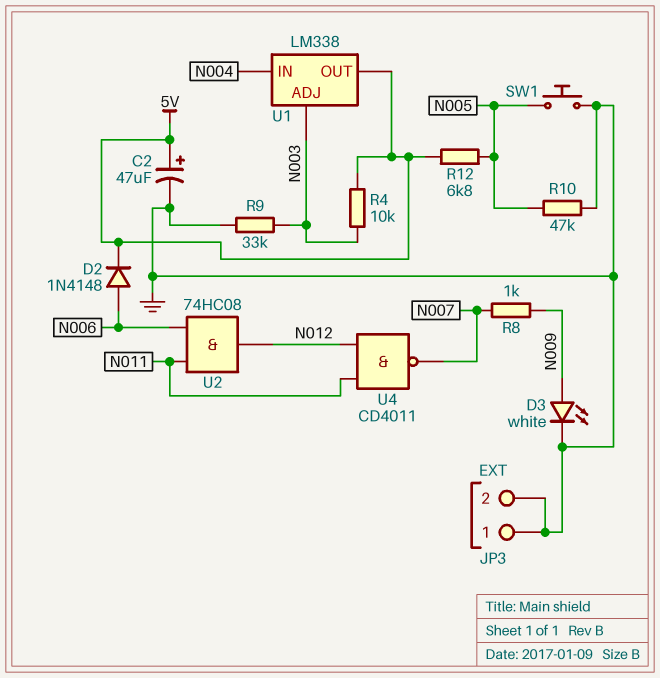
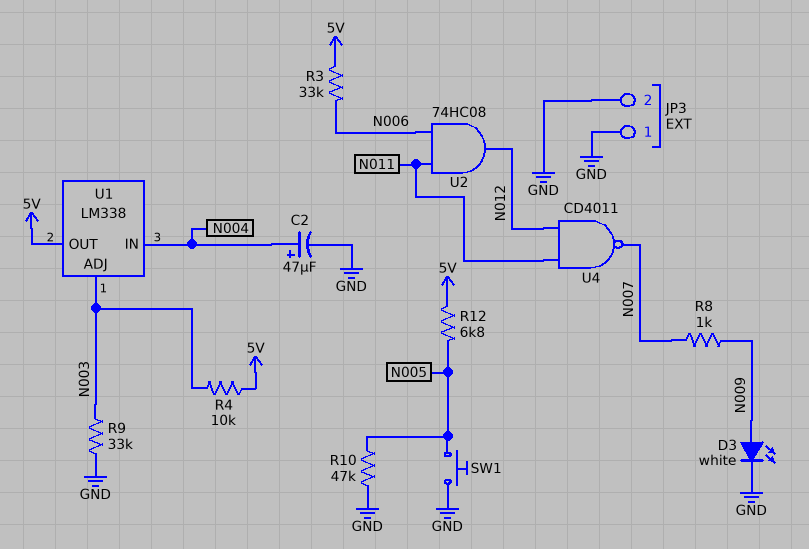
C2: 47uF (plus 5V, minus GND) -> 47uF (plus N004, minus GND)
D2: diode 1N4148 (A N006, K 5V) -> none
R3: none -> 33k (5V, N006)

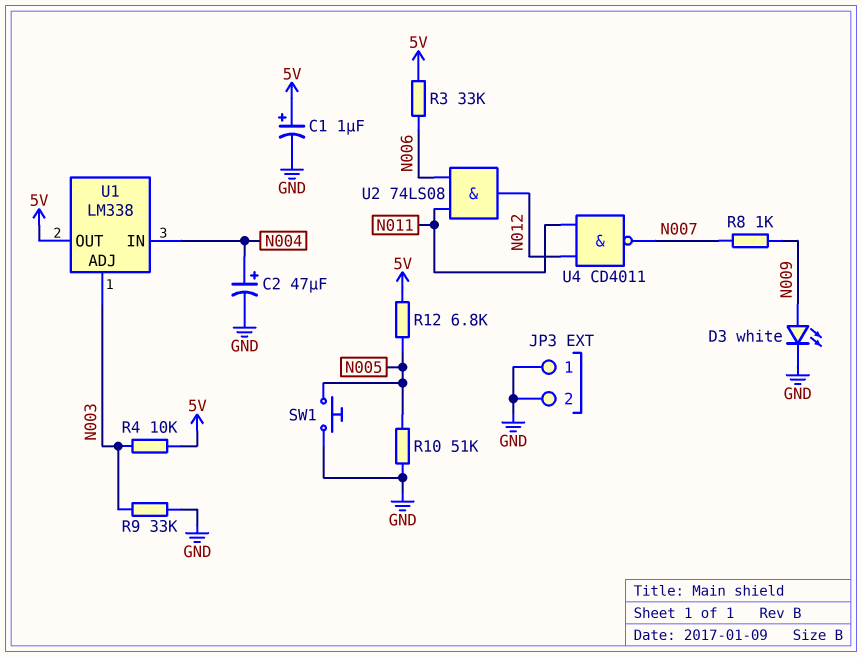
C1: none -> 1uF (plus 5V, minus GND)
R10: 47k (GND, N005) -> 51k (GND, N005)
U2: AND 74HC08 (in N006, in N011, out N012) -> AND 74LS08 (in N006, in N011, out N012)

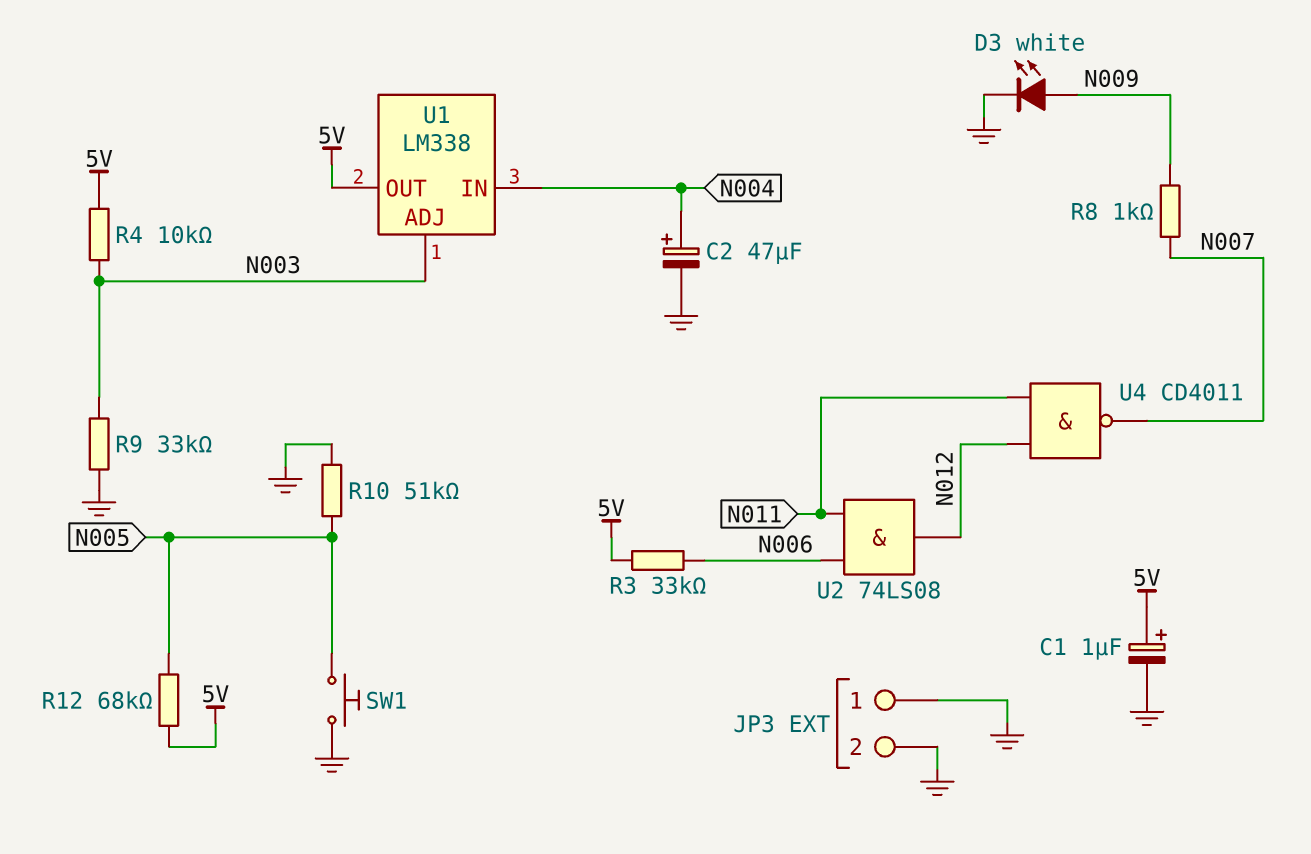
R12: 6.8k (5V, N005) -> 68k (5V, N005)

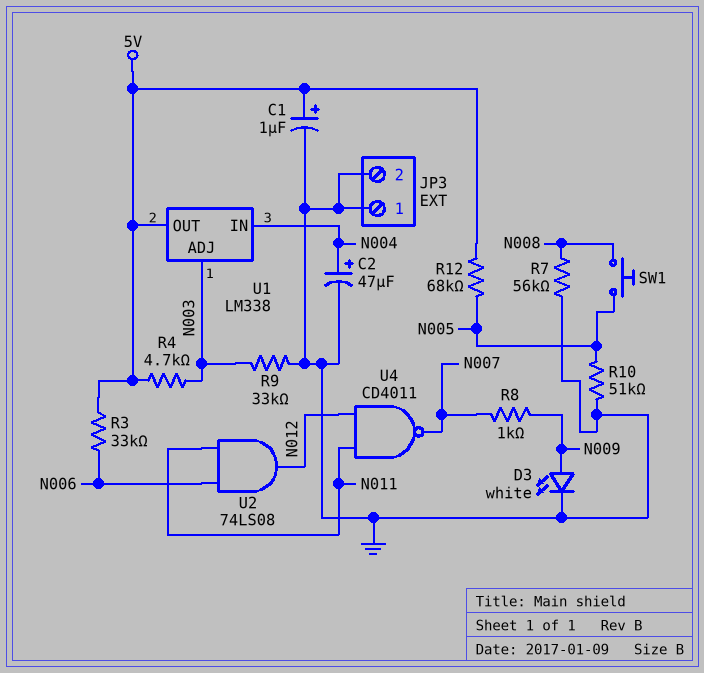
R4: 10k (5V, N003) -> 4.7k (5V, N003)
R7: none -> 56k (GND, N008)
SW1: button (GND, N005) -> button (N005, N008)

